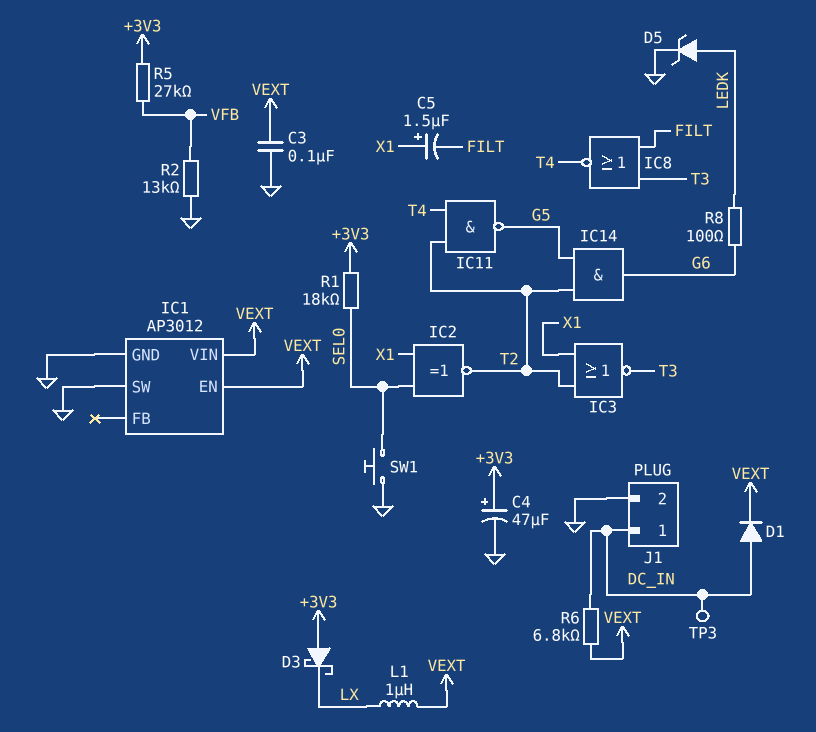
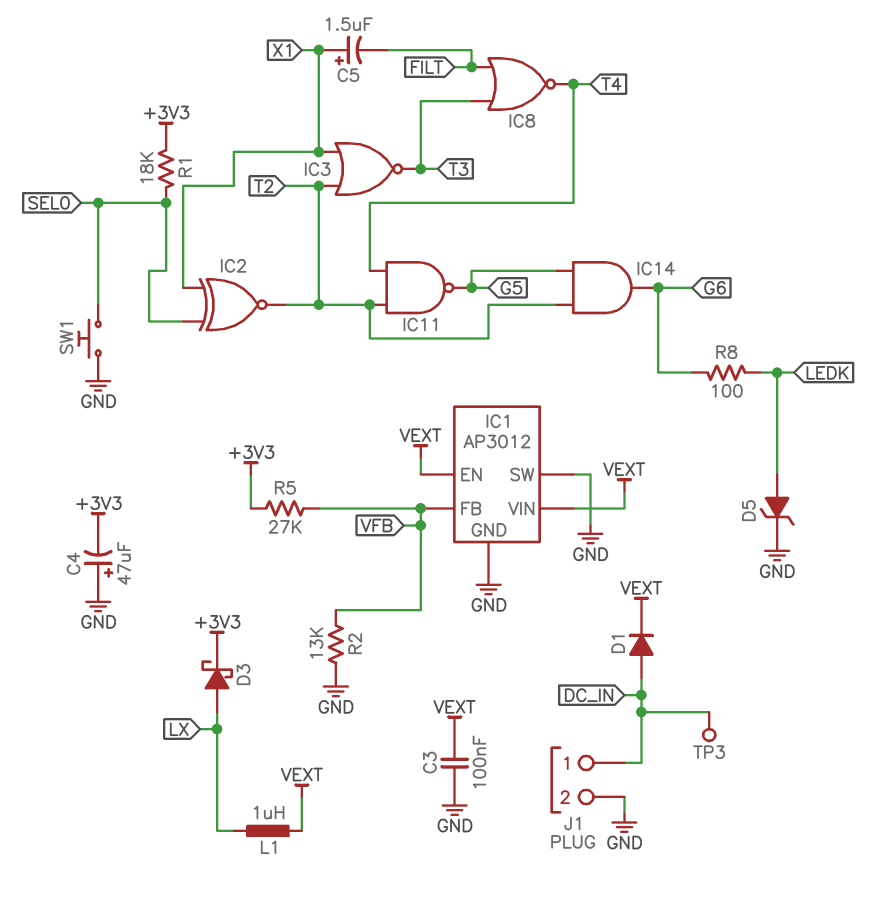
C4: 47uF (plus +3V3, minus GND) -> 47uF (plus GND, minus +3V3)
D3: schottky (A +3V3, K LX) -> schottky (A LX, K +3V3)
IC1 pin FB: none -> VFB
R6: 6.8k (DC_IN, VEXT) -> none

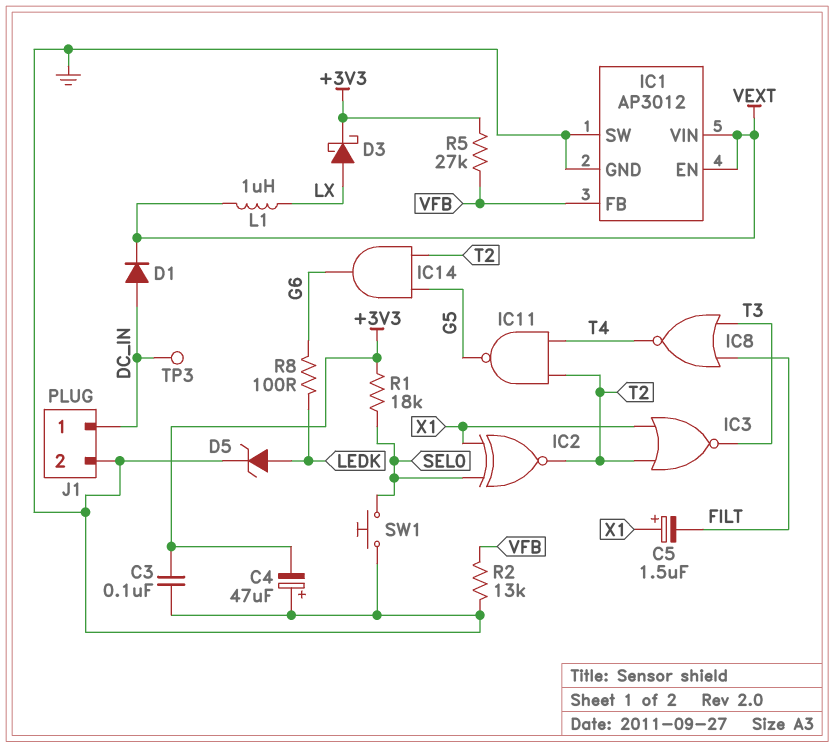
C3: 100nF (GND, VEXT) -> 100nF (+3V3, GND)

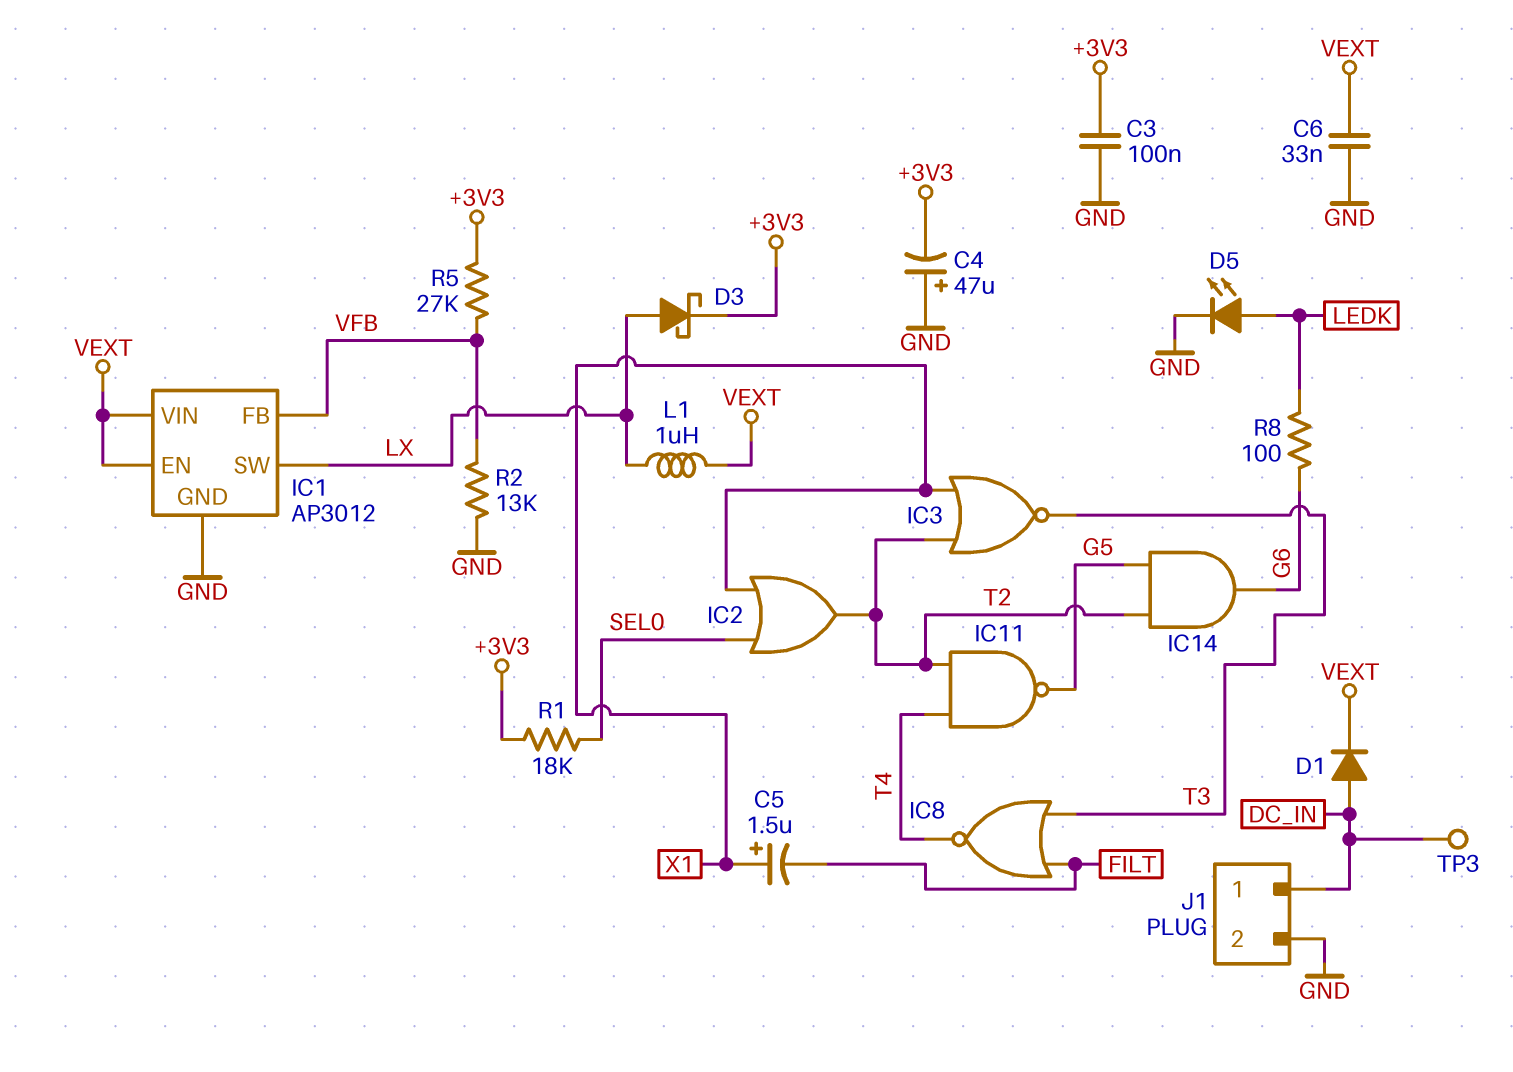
C6: none -> 33nF (GND, VEXT)
D5: zener (A LEDK, K GND) -> LED (A LEDK, K GND)
IC1 pin SW: GND -> LX
IC2: XNOR (in SEL0, in X1, out T2) -> OR (in SEL0, in X1, out T2)
SW1: button (GND, SEL0) -> none

